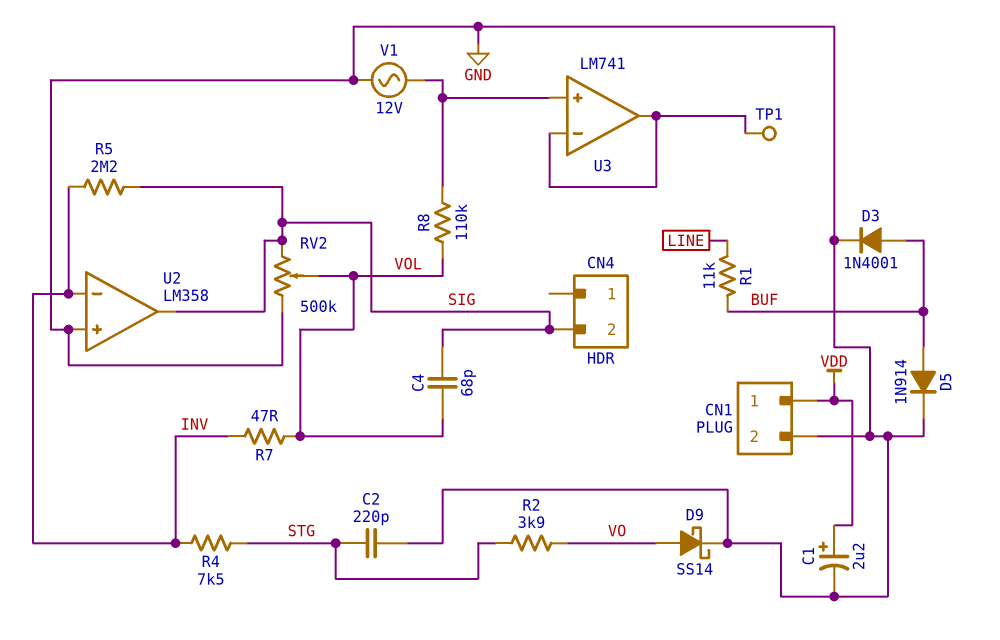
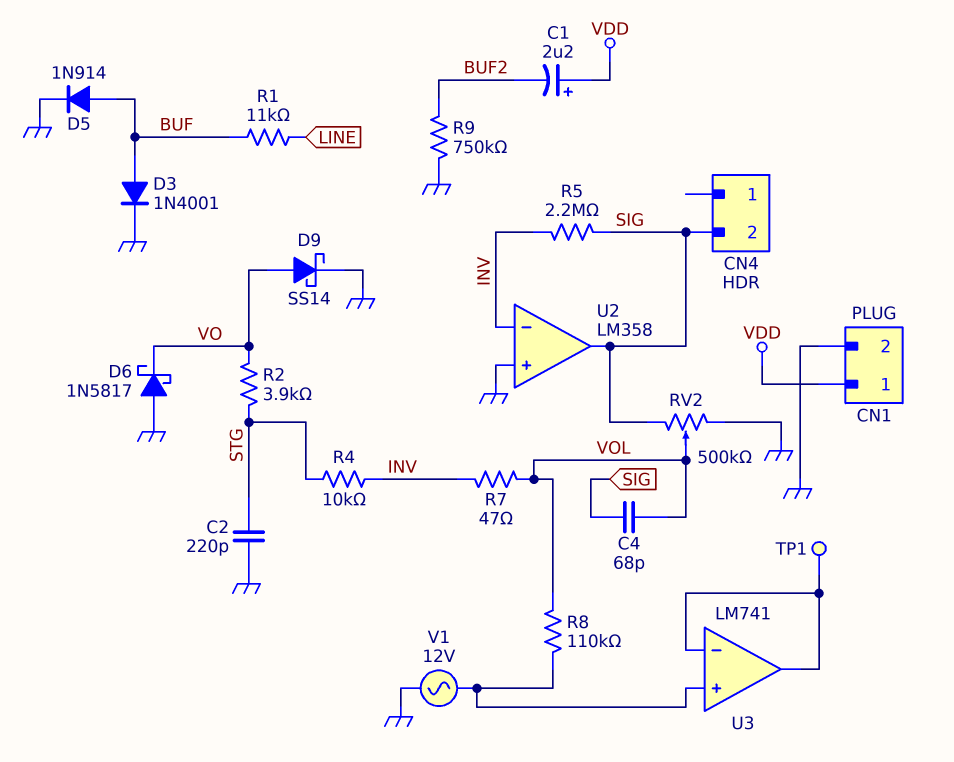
C1: 2.2uF (plus VDD, minus GND) -> 2.2uF (plus VDD, minus BUF2)
D6: none -> schottky 1N5817 (A GND, K VO)
R4: 7.5k (INV, STG) -> 10k (INV, STG)
R9: none -> 750k (BUF2, GND)

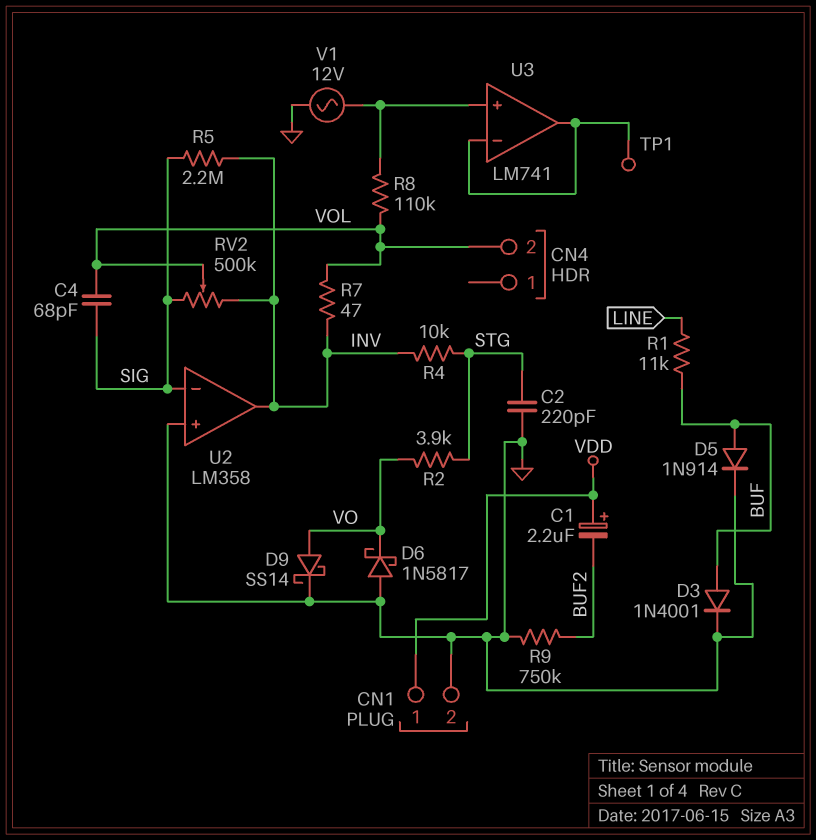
CN4 pin 2: SIG -> VOL
RV2: 500k (GND, SIG, wiper VOL) -> 500k (INV, SIG, wiper VOL)
U2 pin in-: INV -> SIG
U2 pin out: SIG -> INV

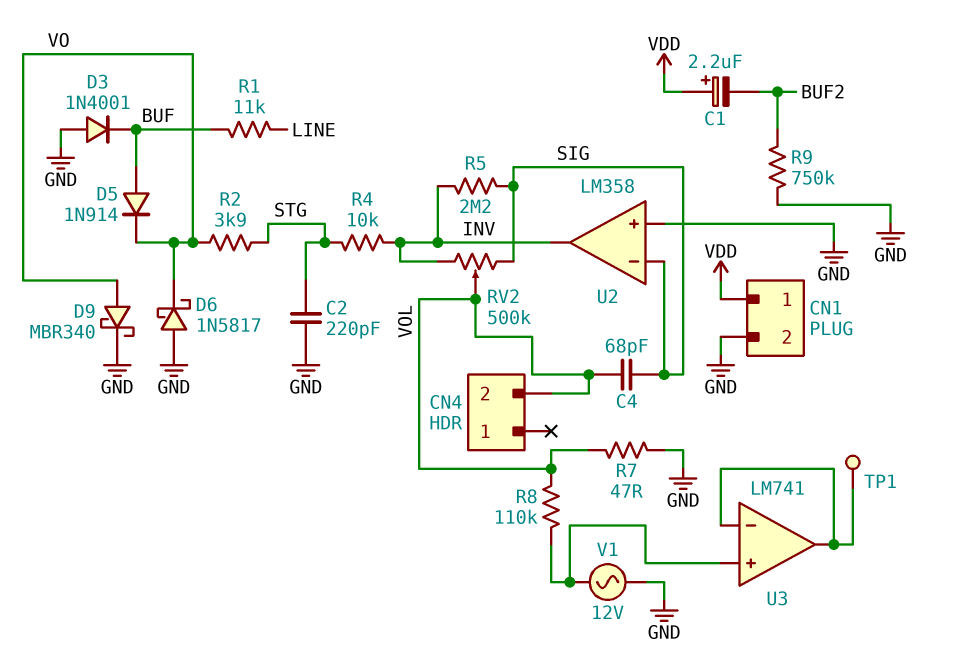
D3: diode 1N4001 (A BUF, K GND) -> diode 1N4001 (A GND, K BUF)
D5: diode 1N914 (A BUF, K GND) -> diode 1N914 (A BUF, K VO)
D9: schottky SS14 (A VO, K GND) -> schottky MBR340 (A VO, K GND)
R7: 47 (INV, VOL) -> 47 (GND, VOL)

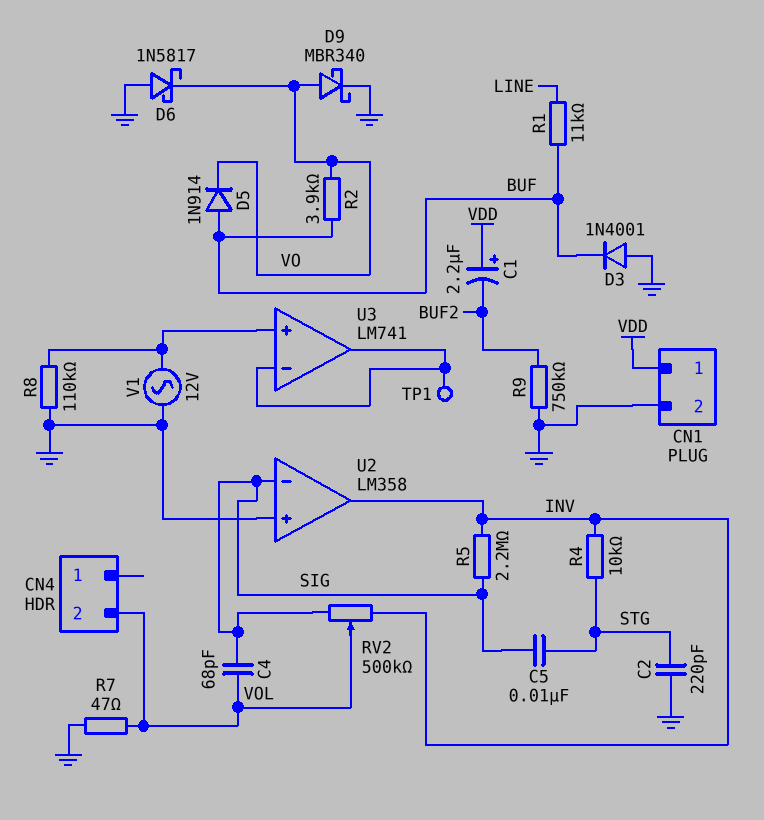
C5: none -> 10nF (SIG, STG)
R2: 3.9k (STG, VO) -> 3.9k (BUF, VO)
R8: 110k (U3/in+, VOL) -> 110k (GND, U3/in+)

